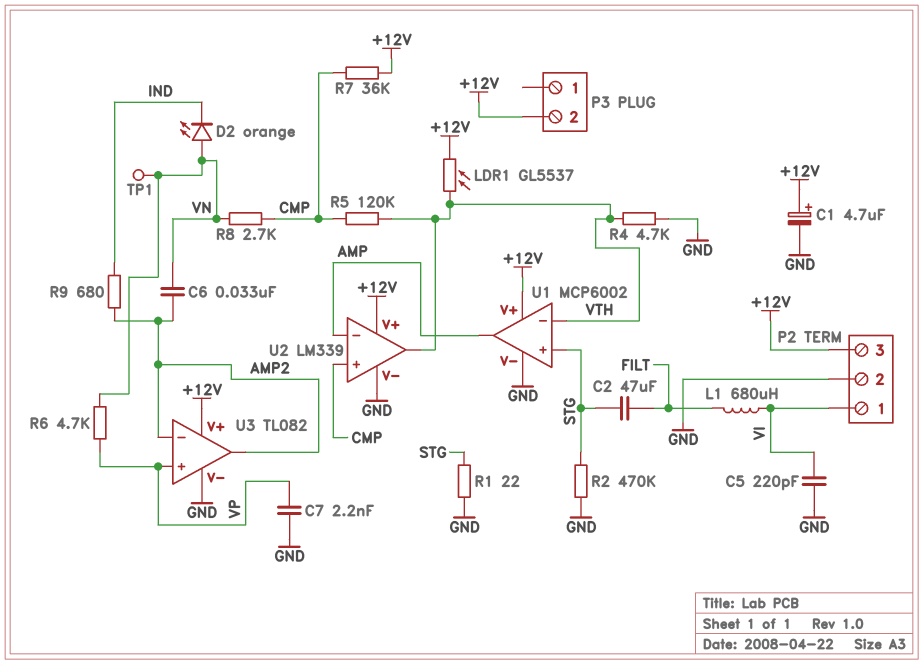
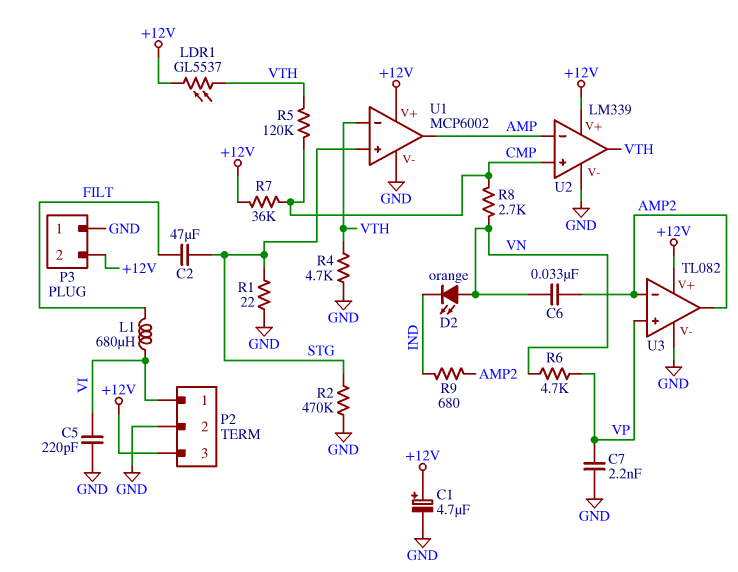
P3 pin 1: none -> GND
TP1: test point (VN) -> none

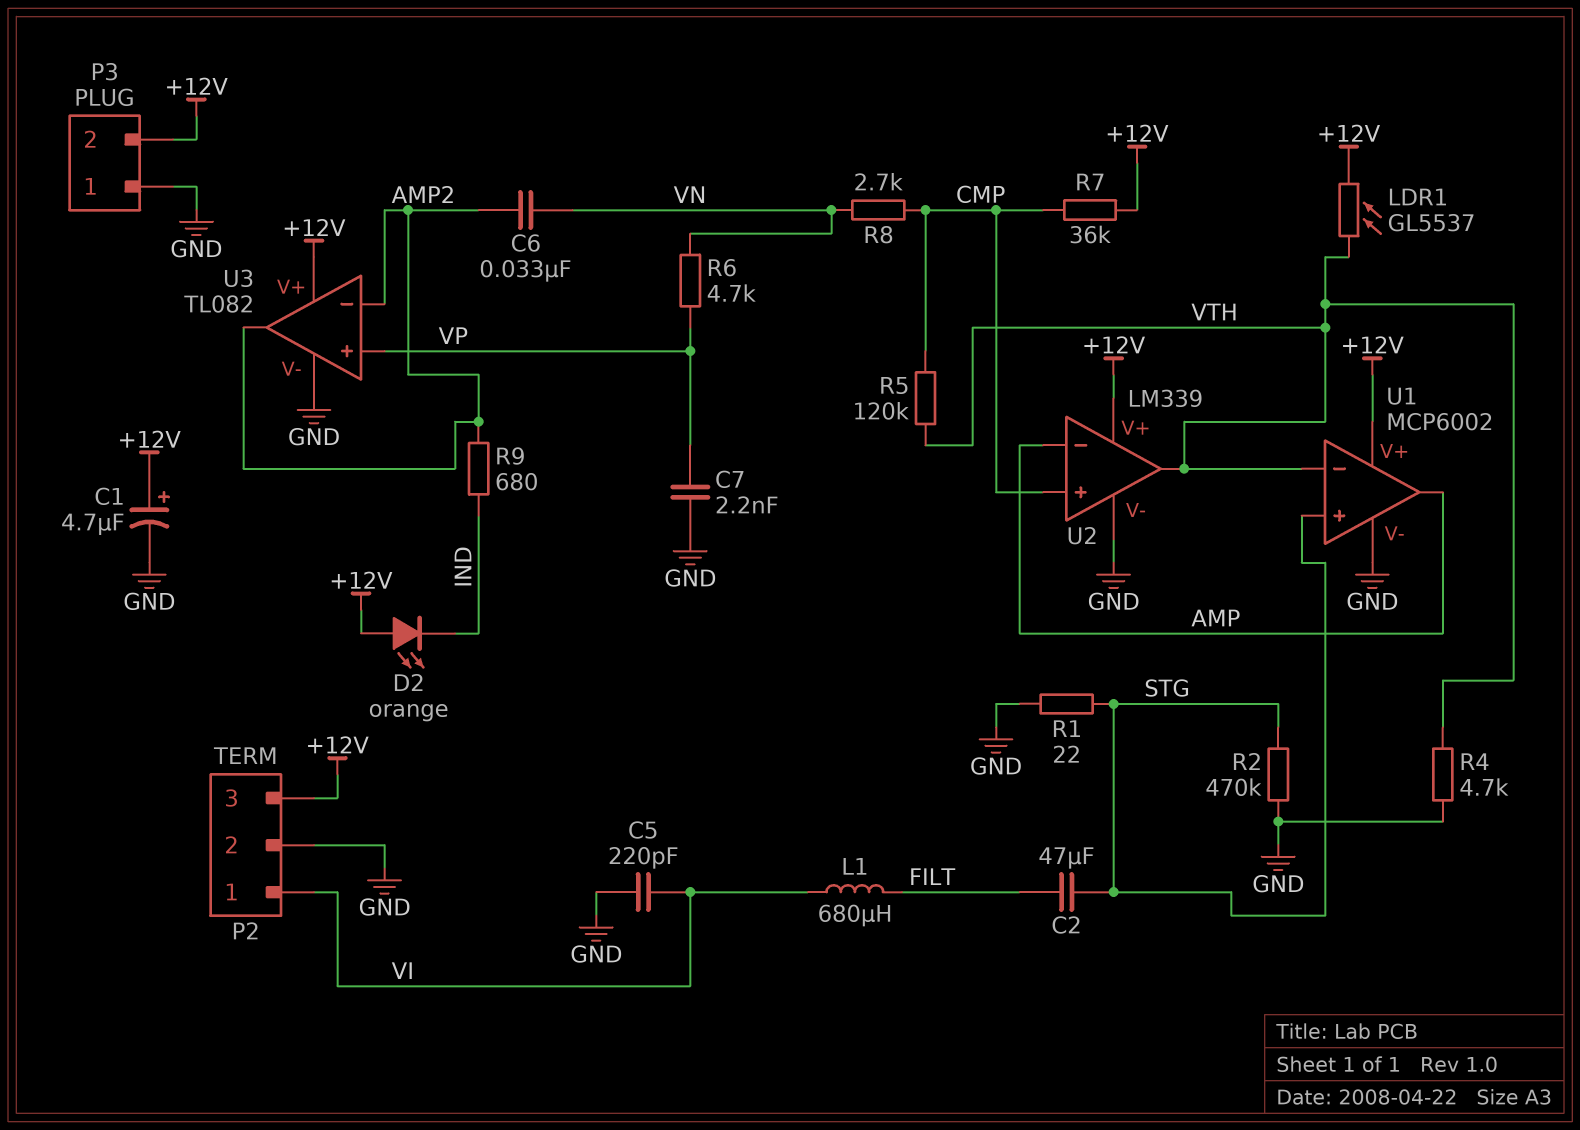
D2: LED orange (A VN, K IND) -> LED orange (A +12V, K IND)

